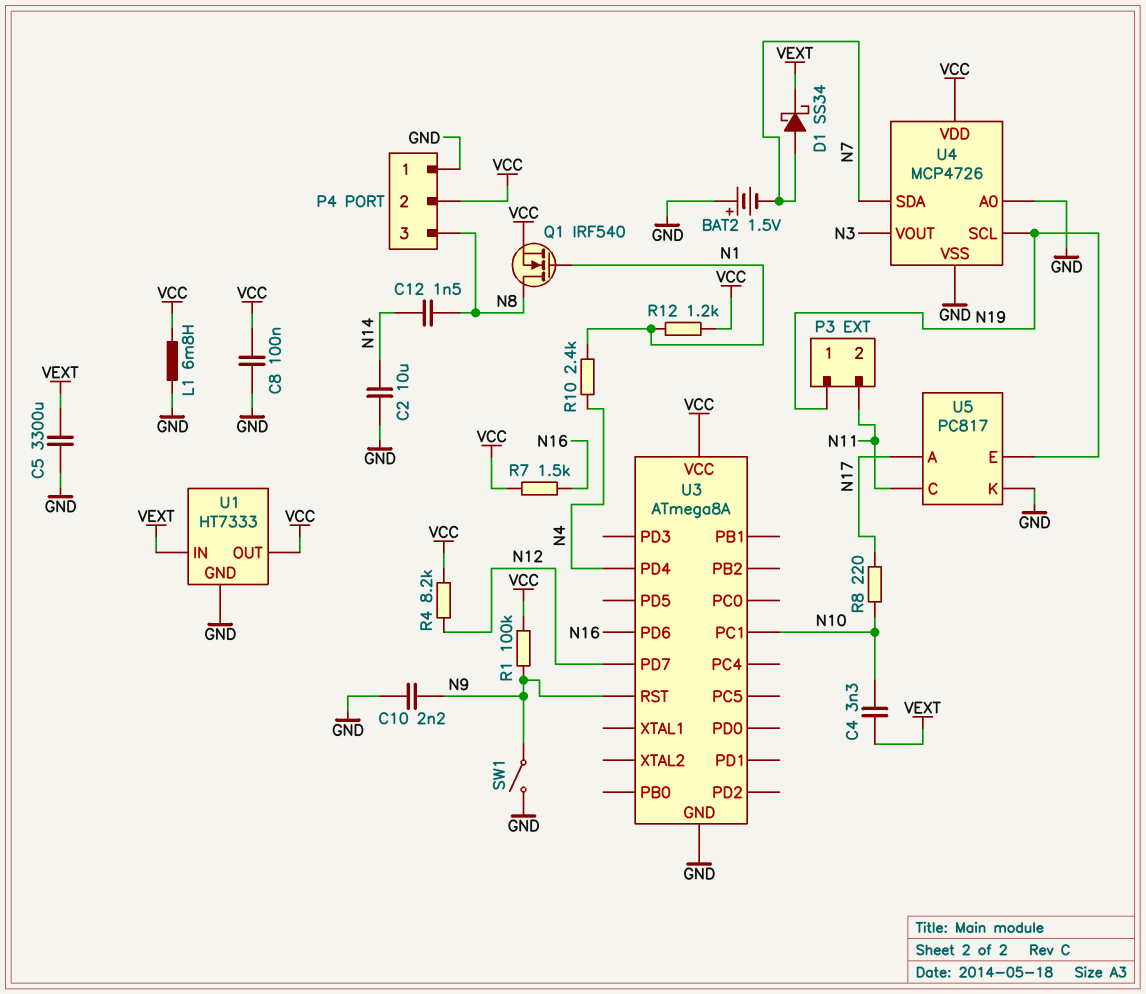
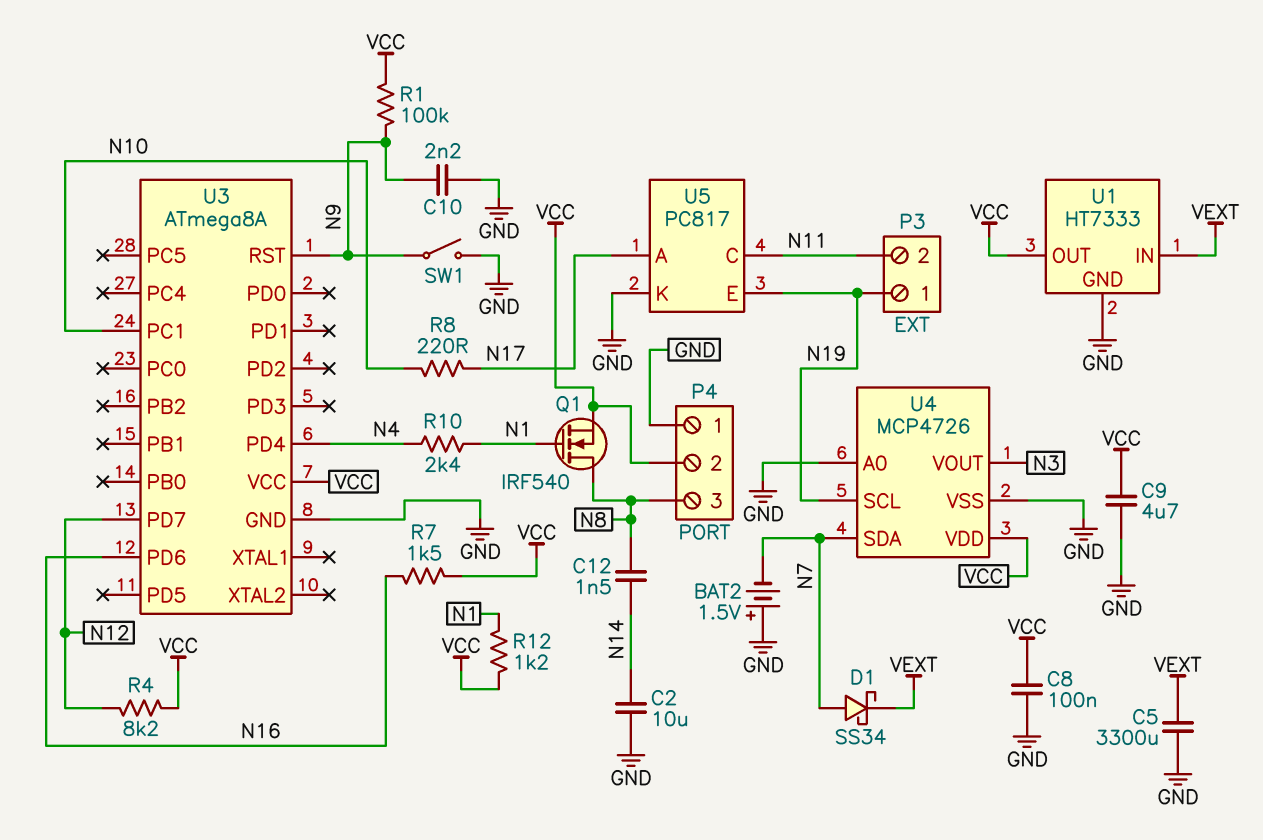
C4: 3.3nF (N10, VEXT) -> none
C9: none -> 4.7uF (GND, VCC)
L1: 6.8mH (GND, VCC) -> none

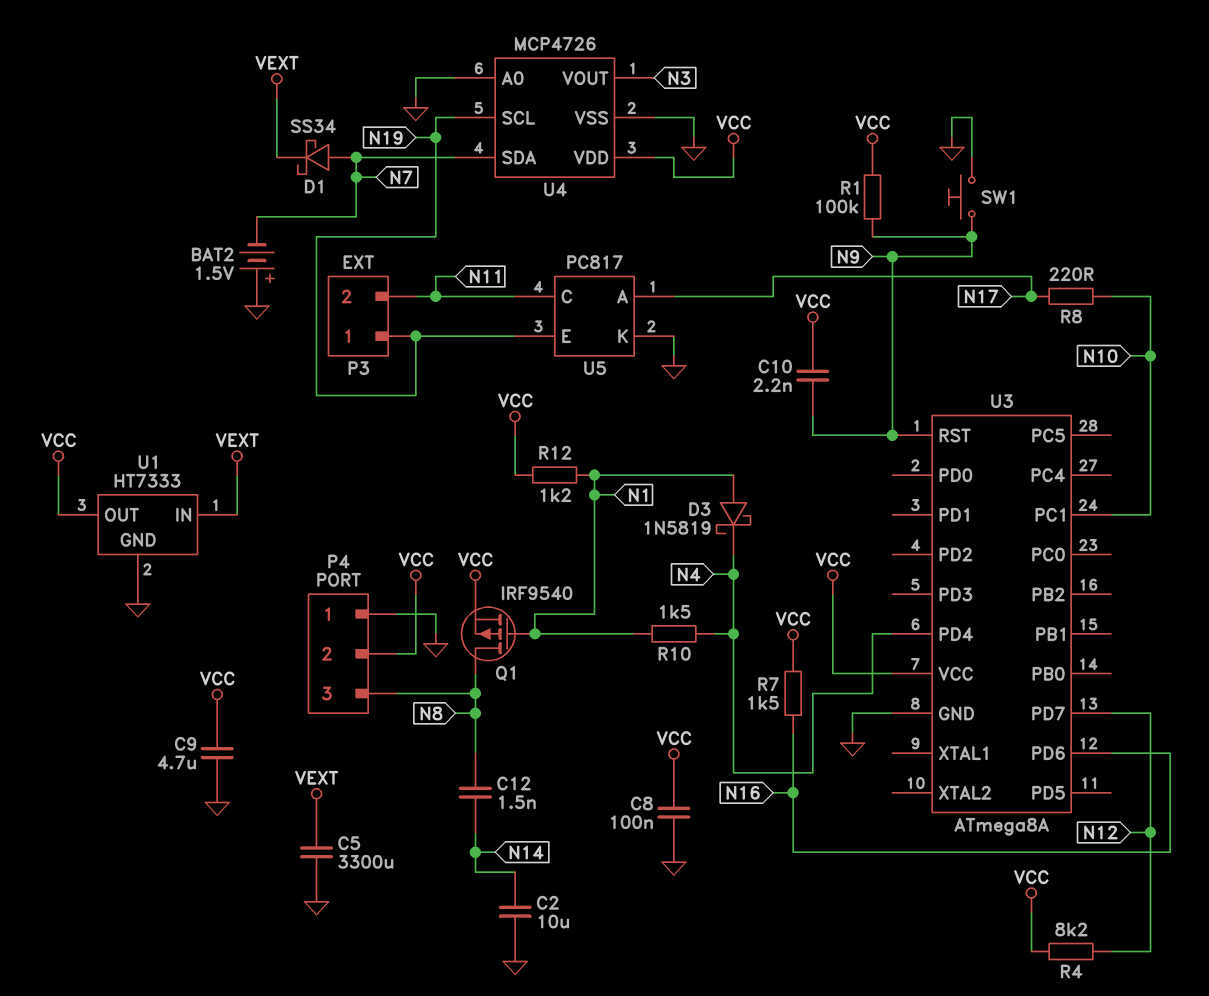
C10: 2.2nF (GND, N9) -> 2.2nF (N9, VCC)
D3: none -> schottky 1N5819 (A N1, K N4)
Q1: NMOS IRF540 (G N1, D N8, S VCC) -> PMOS IRF9540 (G N1, D N8, S VCC)
R10: 2.4k (N1, N4) -> 1.5k (N1, N4)
SW1: switch (GND, N9) -> button (GND, N9)

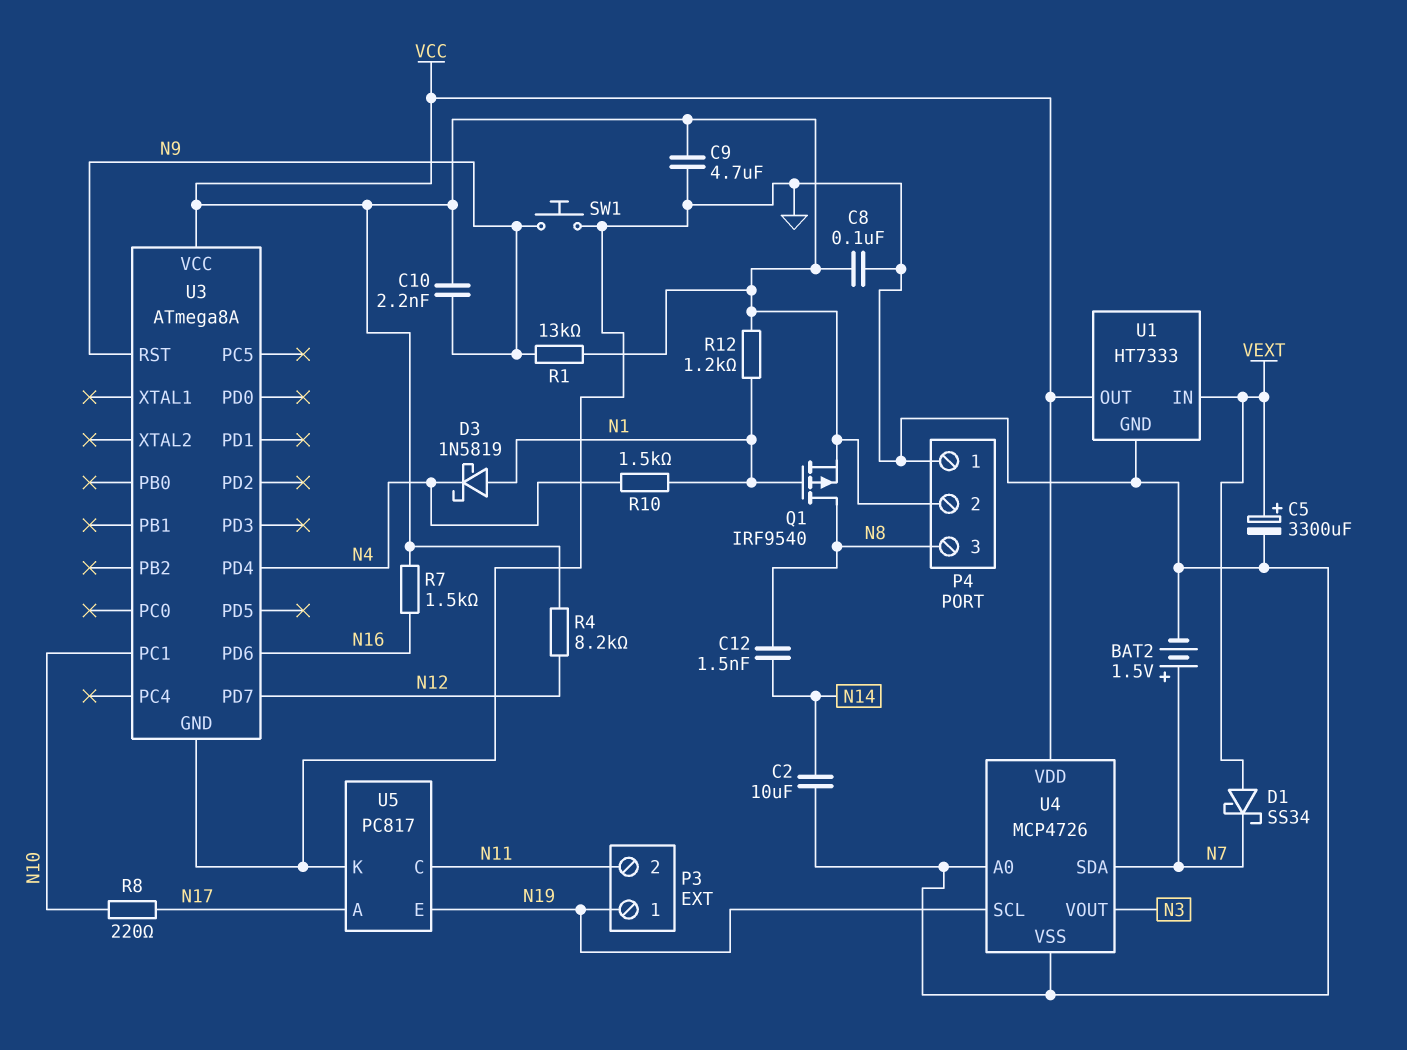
BAT2: 1.5V (plus GND, minus N7) -> 1.5V (plus N7, minus GND)
C5: 3300uF (GND, VEXT) -> 3300uF (plus VEXT, minus GND)
D1: schottky SS34 (A N7, K VEXT) -> schottky SS34 (A VEXT, K N7)
R1: 100k (N9, VCC) -> 13k (N9, VCC)

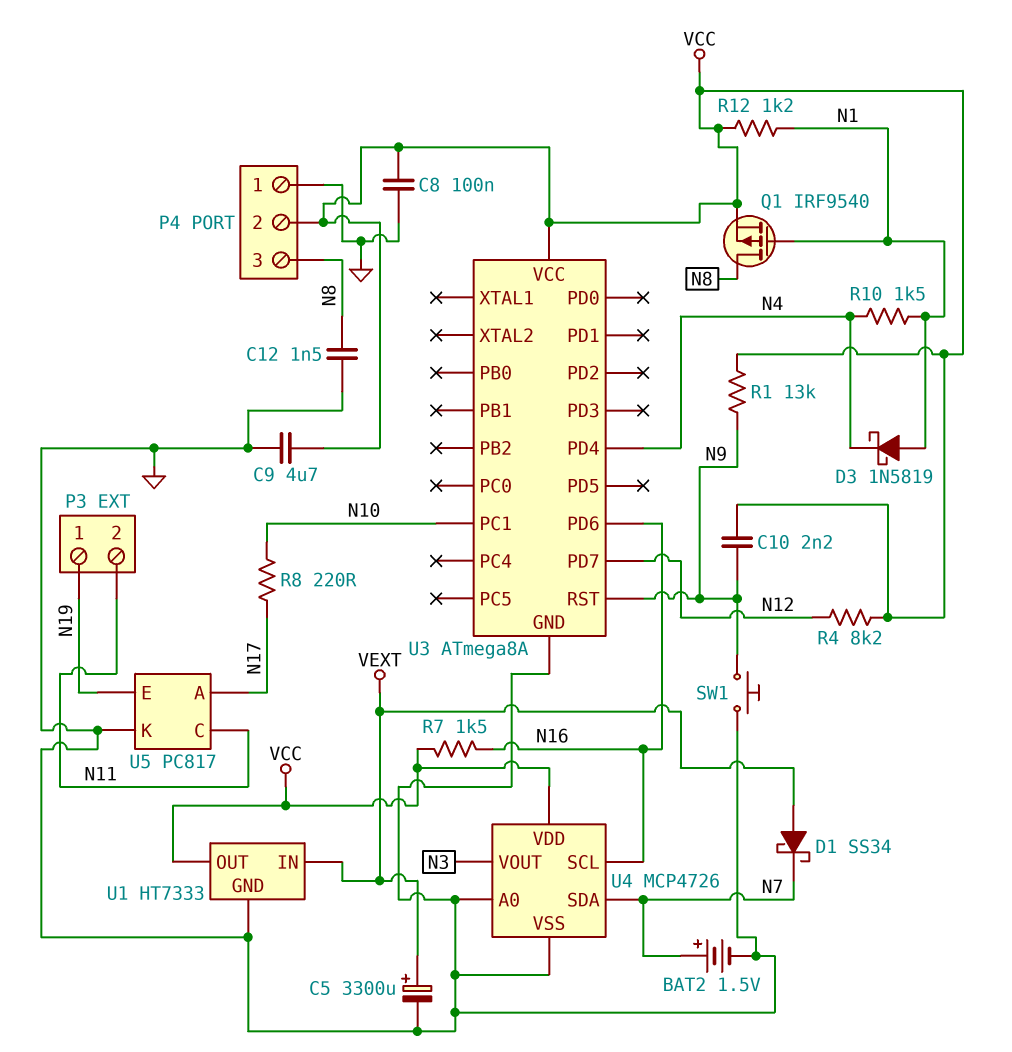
C2: 10uF (GND, N14) -> none
C12: 1.5nF (N8, N14) -> 1.5nF (GND, N8)
U4 pin SCL: N19 -> N16

